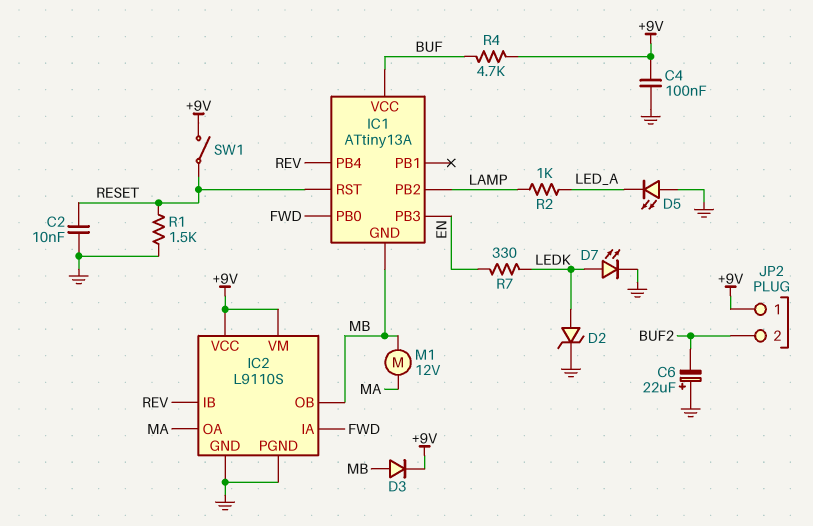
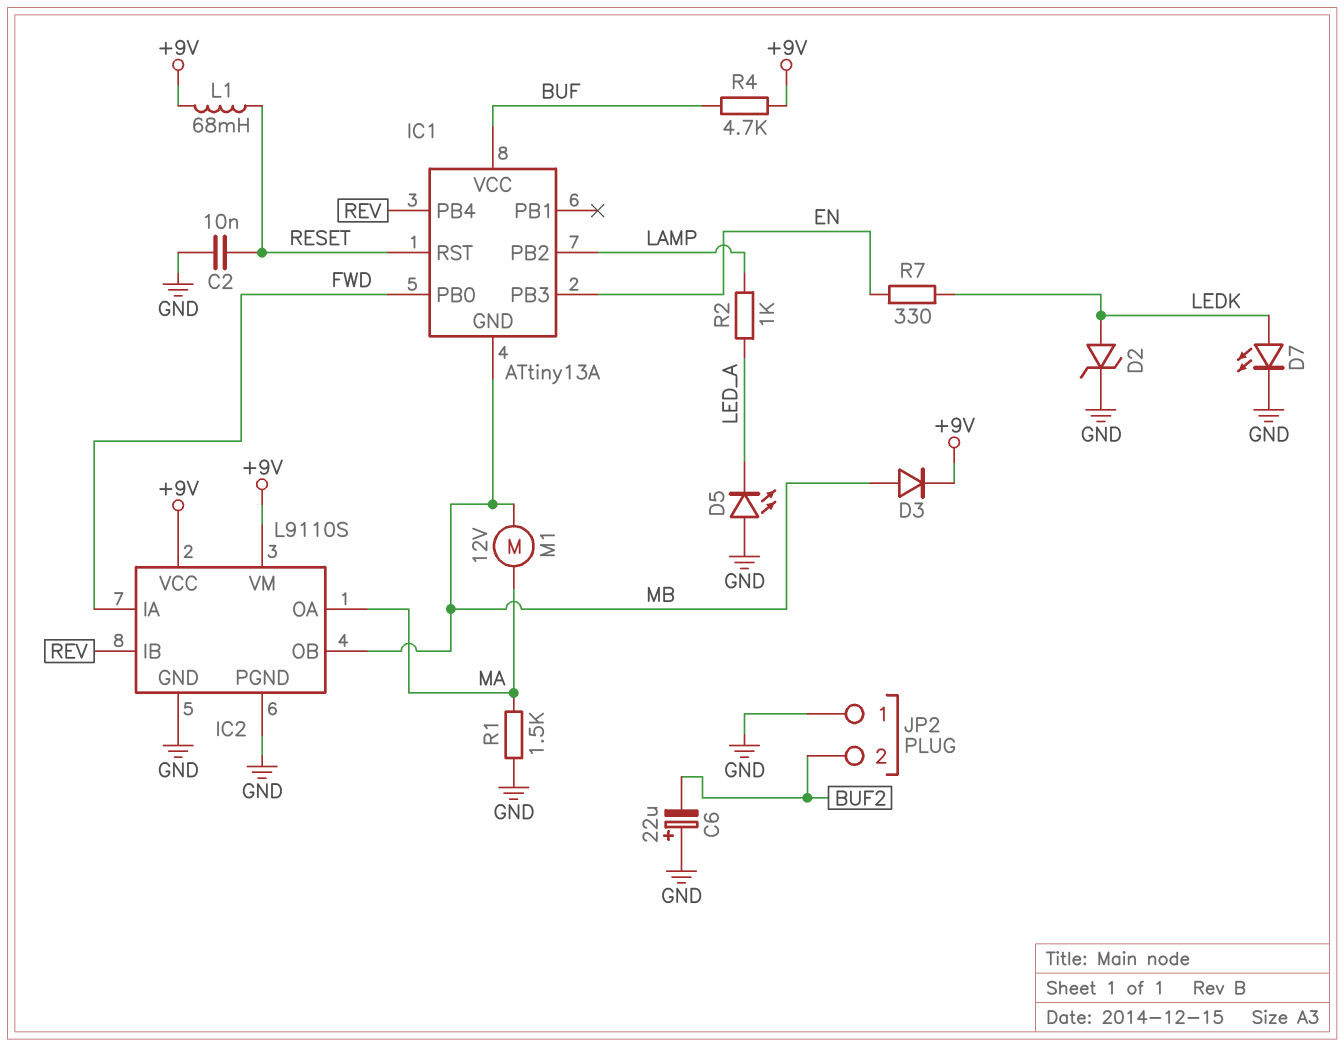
C4: 100nF (+9V, GND) -> none
JP2 pin 1: +9V -> GND
L1: none -> 68mH (+9V, RESET)
R1: 1.5k (GND, RESET) -> 1.5k (GND, MA)
SW1: switch (+9V, RESET) -> none

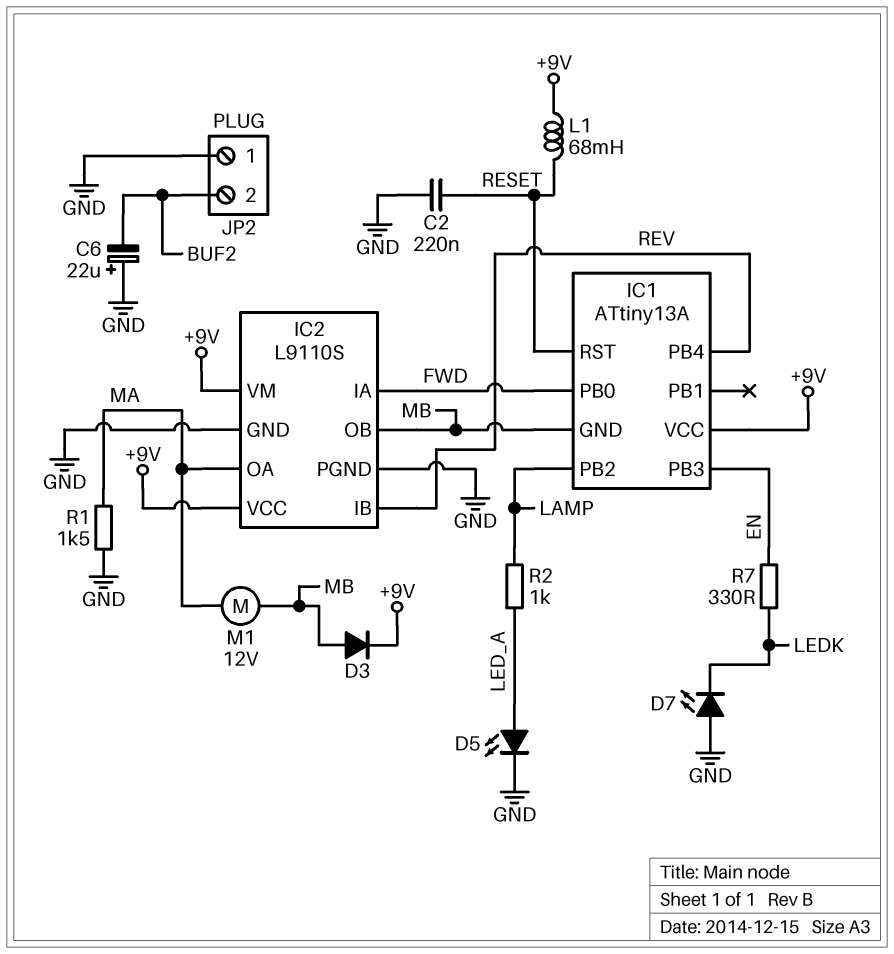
C2: 10nF (GND, RESET) -> 220nF (GND, RESET)
D2: zener (A LEDK, K GND) -> none
D5: LED (A GND, K LED_A) -> LED (A LED_A, K GND)
D7: LED (A LEDK, K GND) -> LED (A GND, K LEDK)
IC1 pin VCC: BUF -> +9V
R4: 4.7k (+9V, BUF) -> none

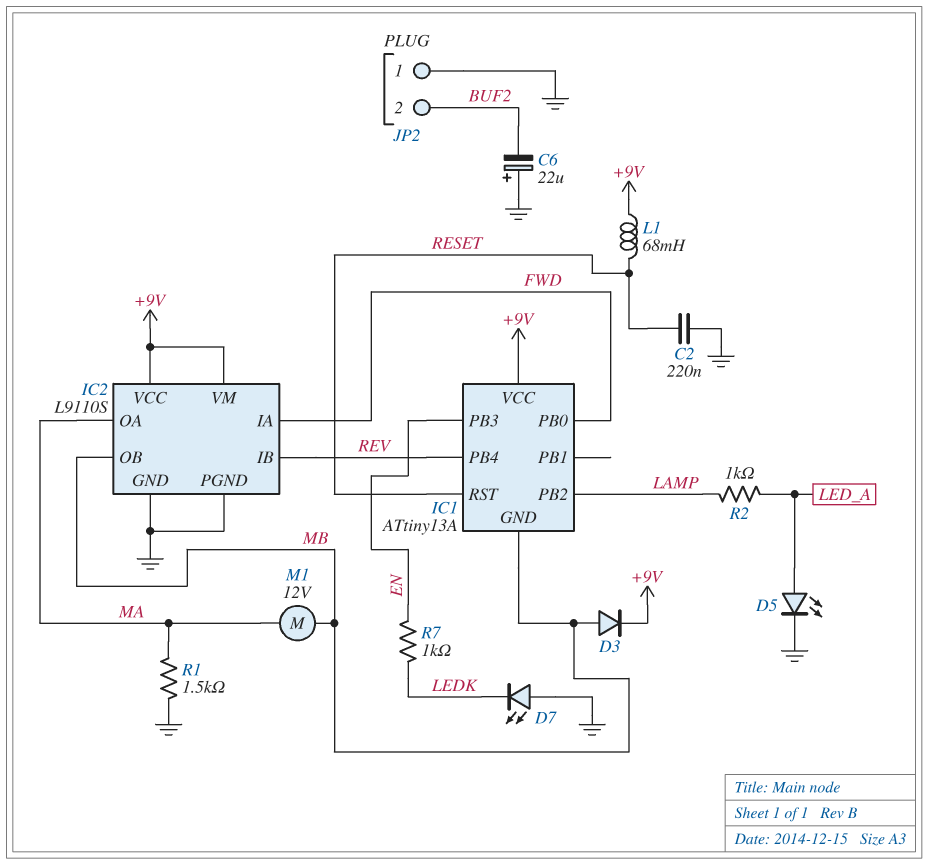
R7: 330 (EN, LEDK) -> 1k (EN, LEDK)

